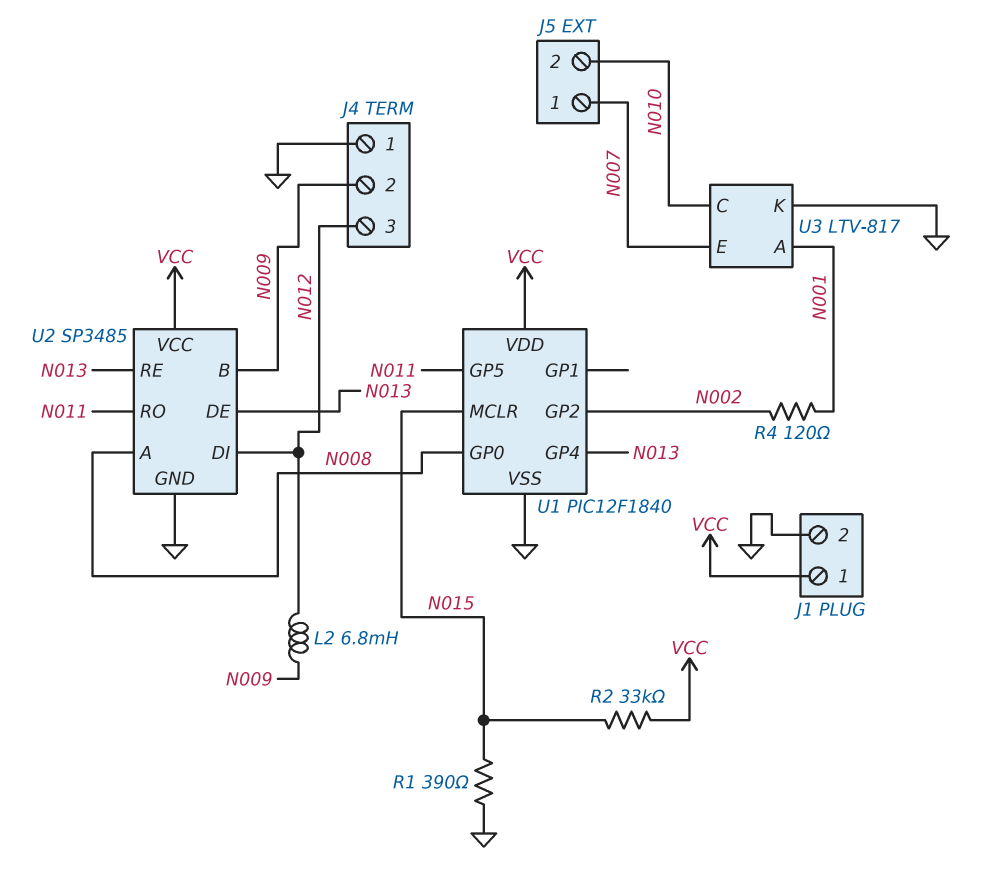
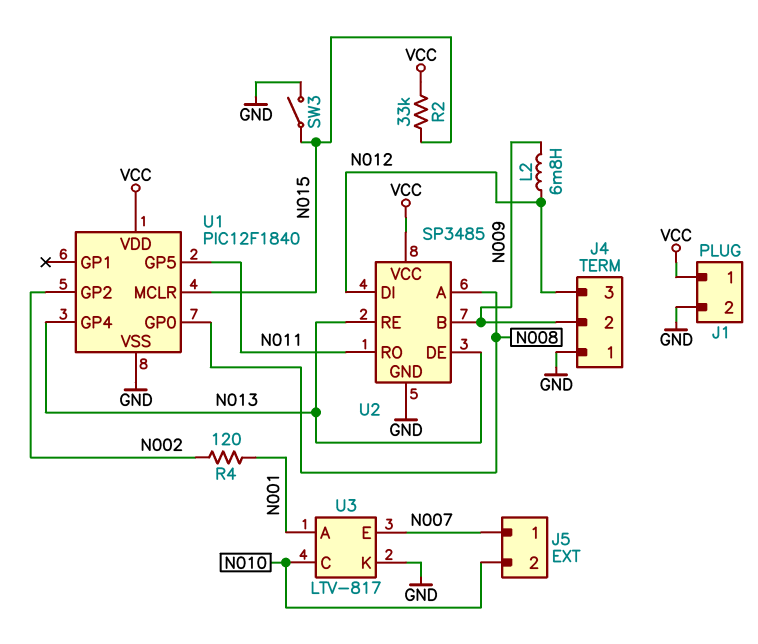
R1: 390 (GND, N015) -> none
SW3: none -> switch (GND, N015)

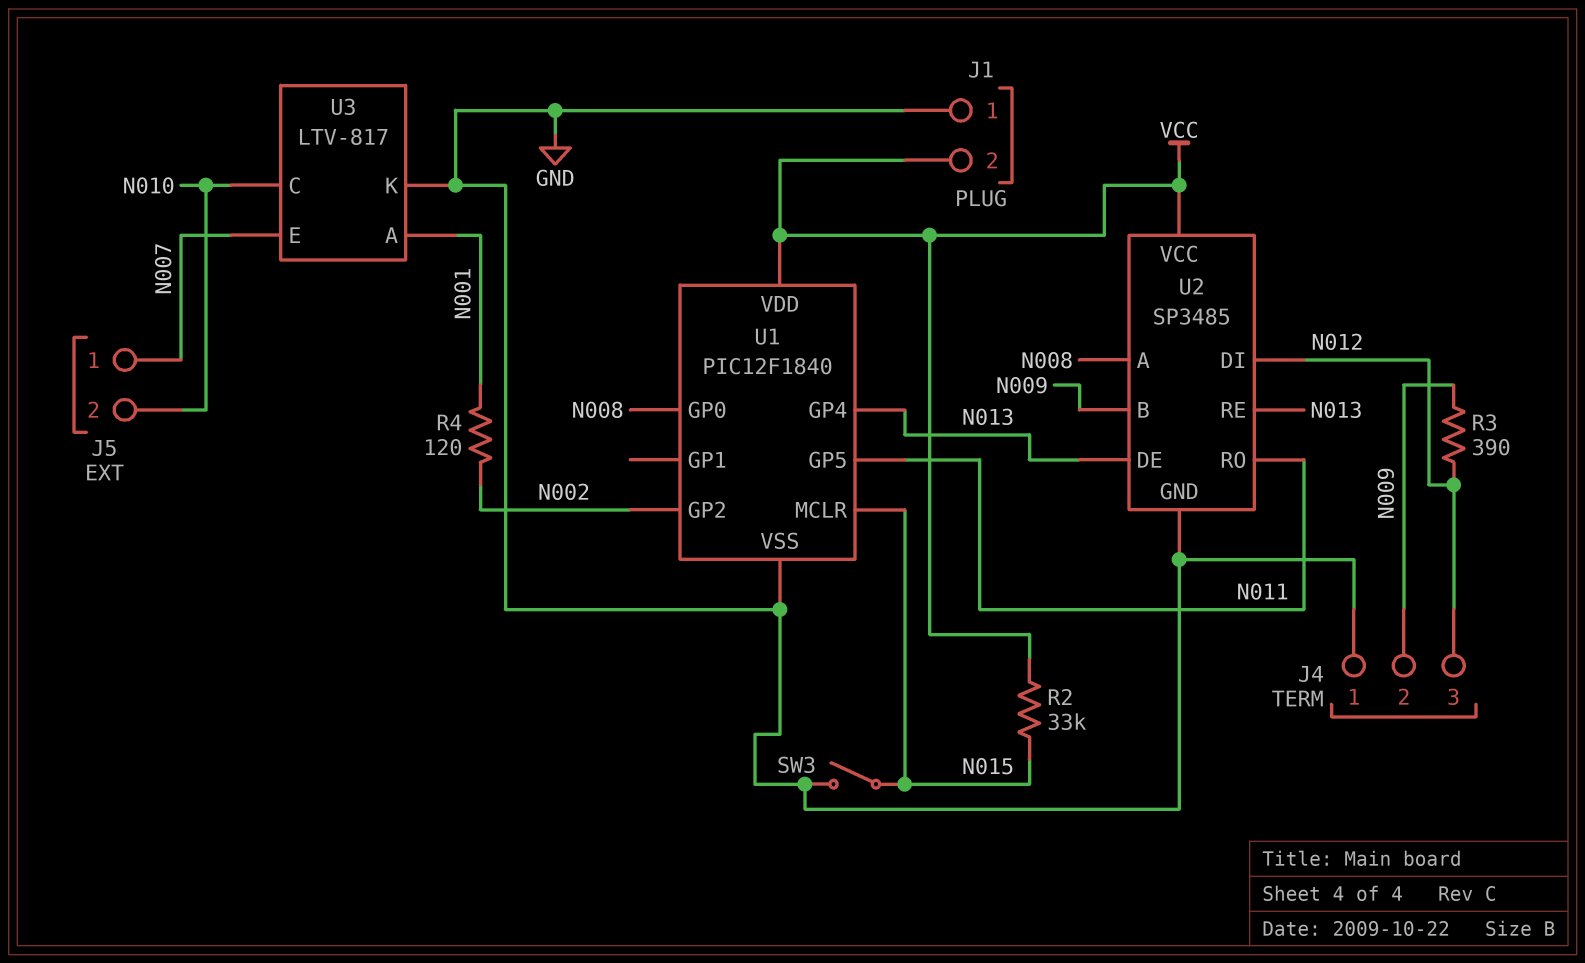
J1 pin 1: VCC -> GND
J1 pin 2: GND -> VCC
L2: 6.8mH (N009, N012) -> none
R3: none -> 390 (N009, N012)

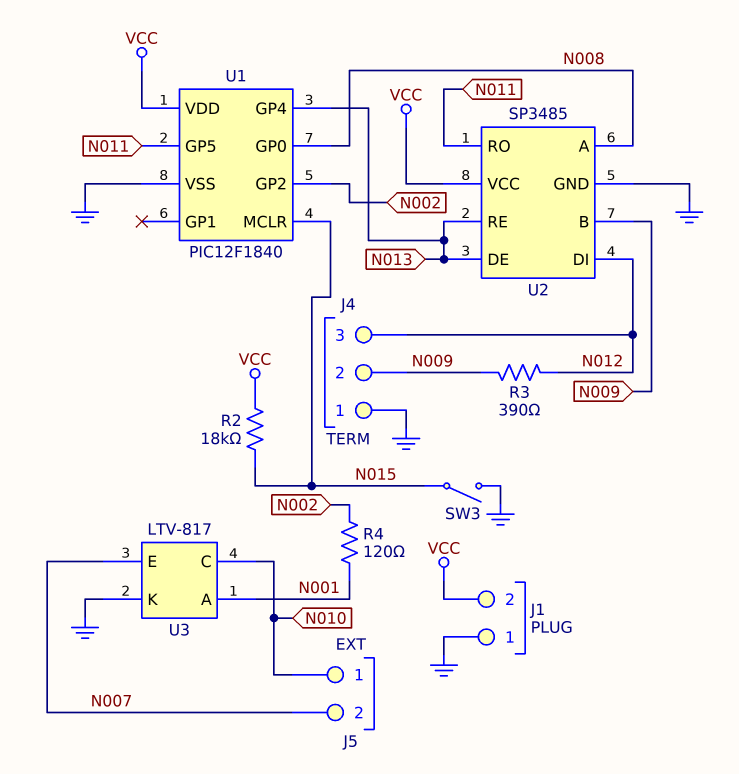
J5 pin 1: N007 -> N010
J5 pin 2: N010 -> N007
R2: 33k (N015, VCC) -> 18k (N015, VCC)

